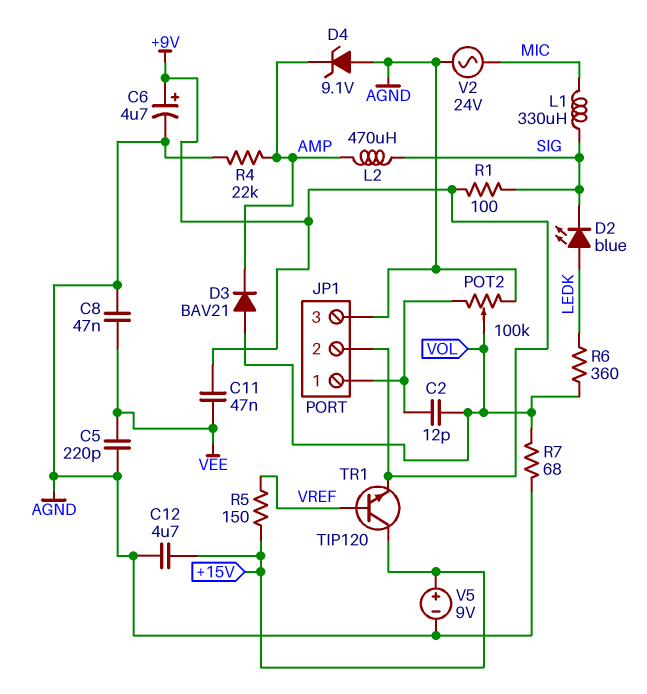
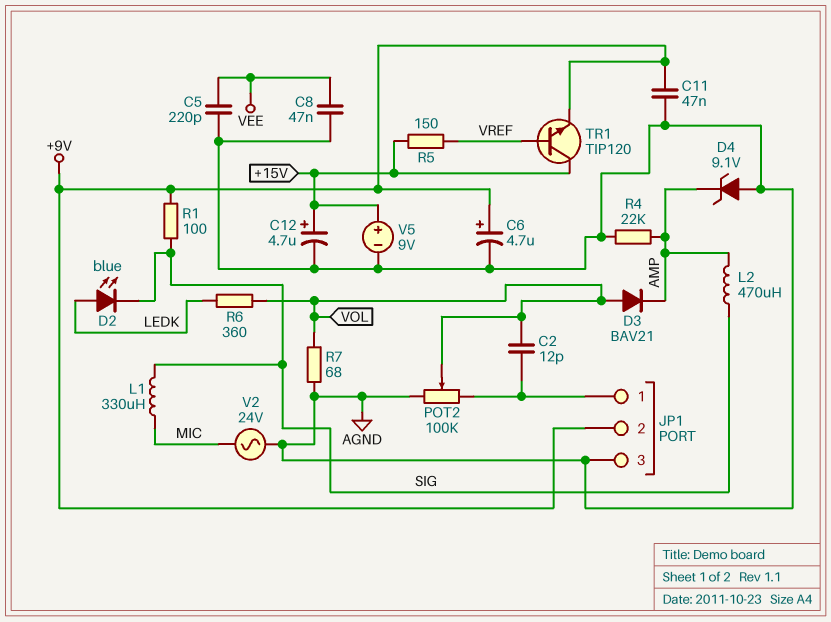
C11: 47nF (+9V, VEE) -> 47nF (+9V, AGND)
C12: 4.7uF (+15V, AGND) -> 4.7uF (plus +15V, minus AGND)

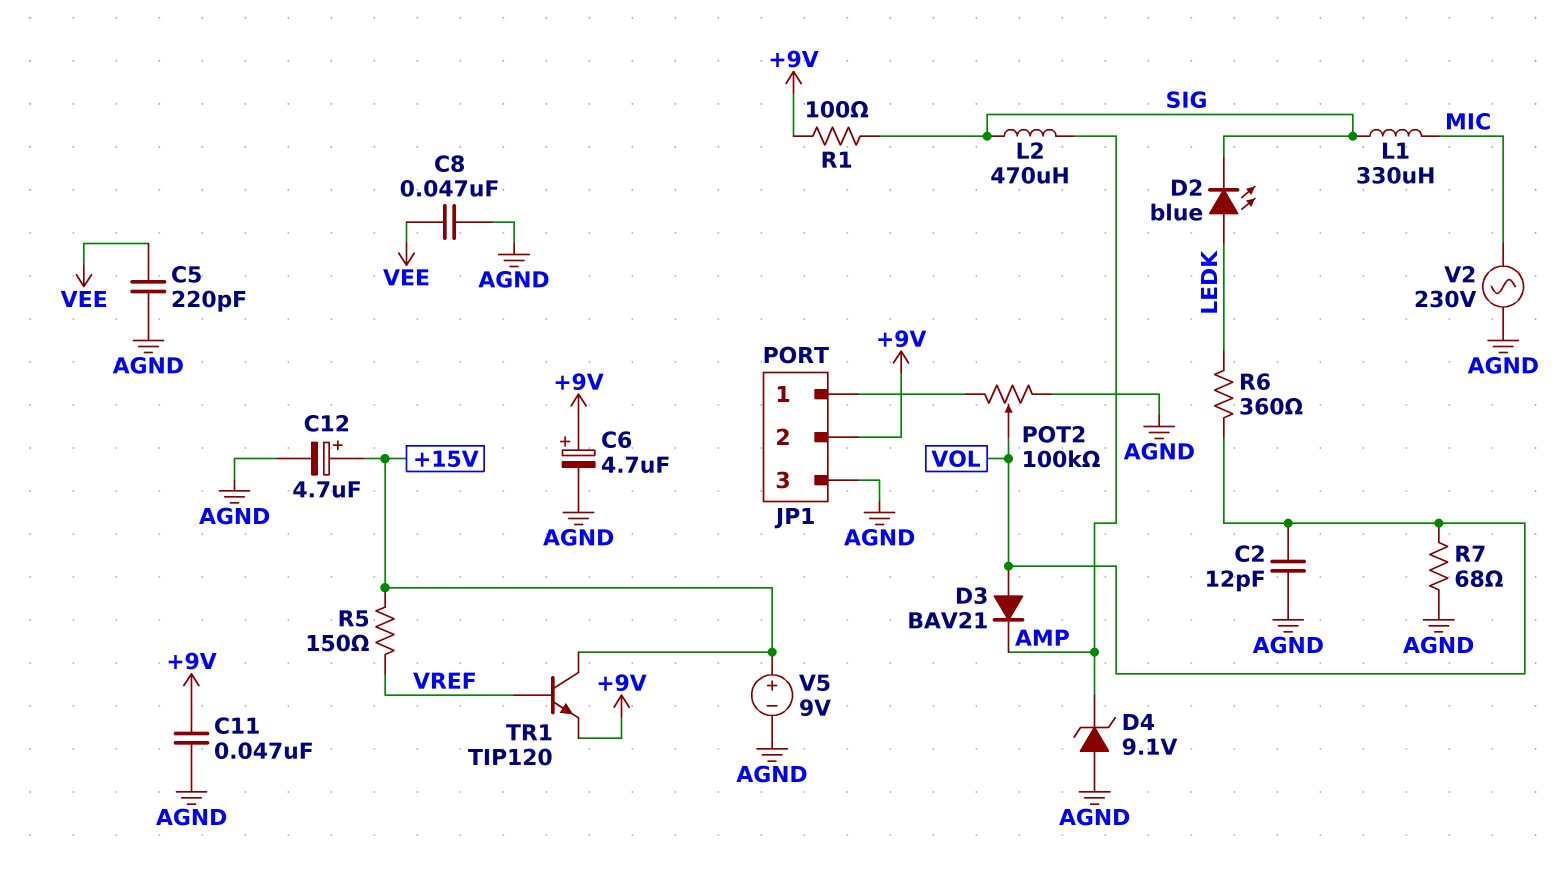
C2: 12pF (JP1/1, VOL) -> 12pF (AGND, VOL)
R4: 22k (AGND, AMP) -> none
V2: AC 24V (AGND, MIC) -> AC 230V (AGND, MIC)

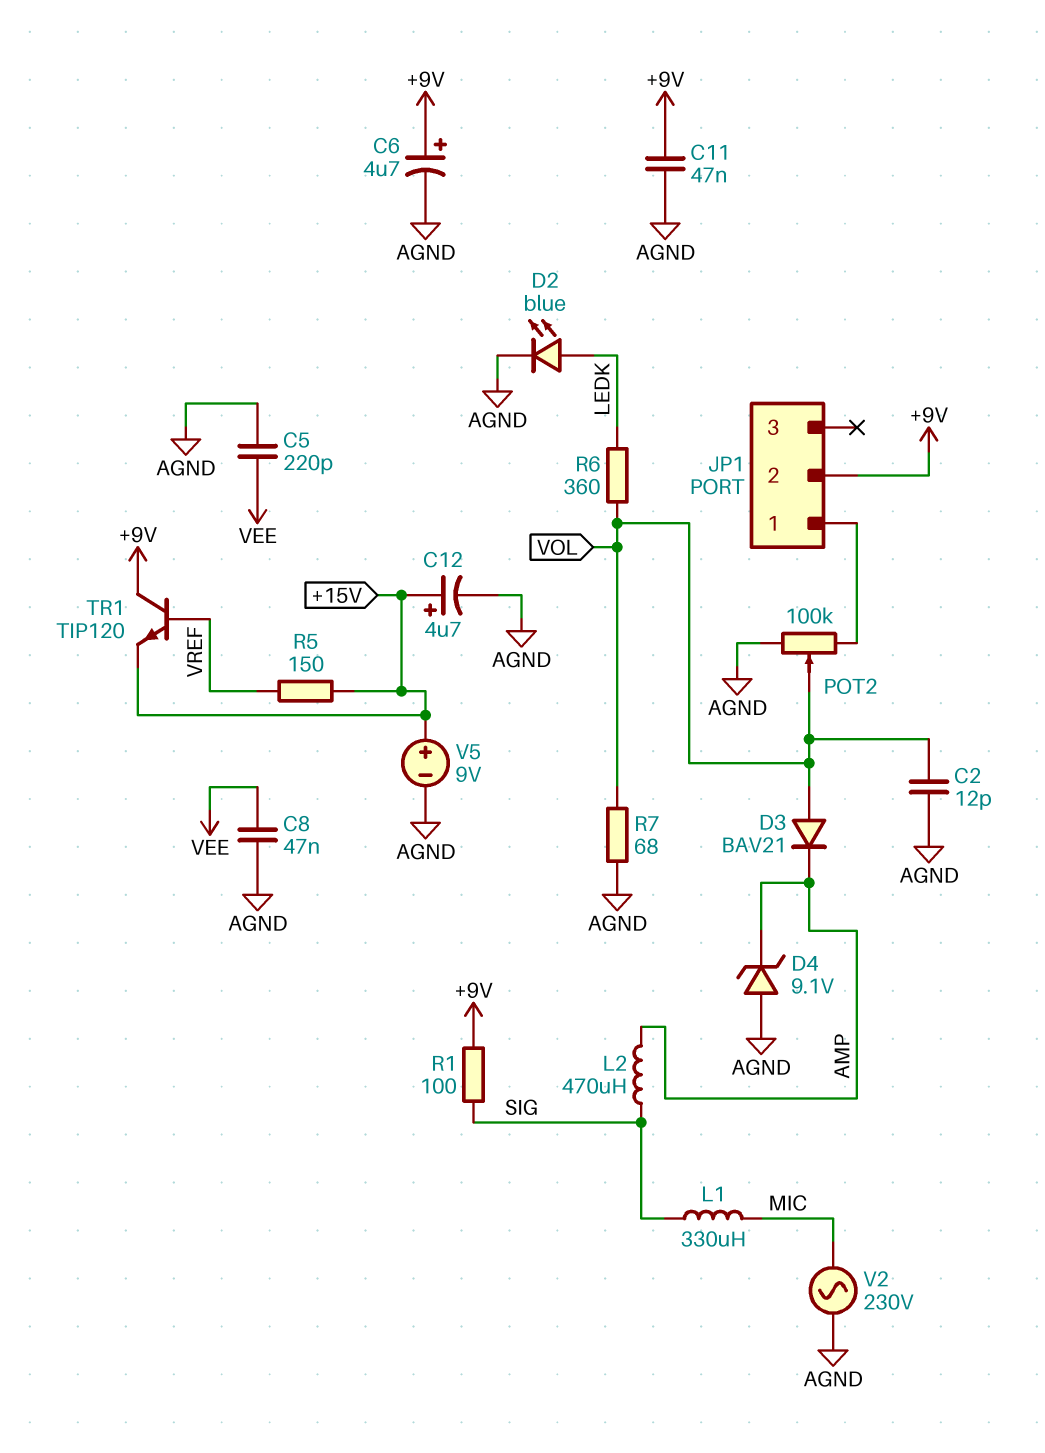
D2: LED blue (A LEDK, K SIG) -> LED blue (A LEDK, K AGND)
JP1 pin 3: AGND -> none
TR1: NPN TIP120 (B VREF, C +15V, E +9V) -> NPN TIP120 (B VREF, C +9V, E +15V)

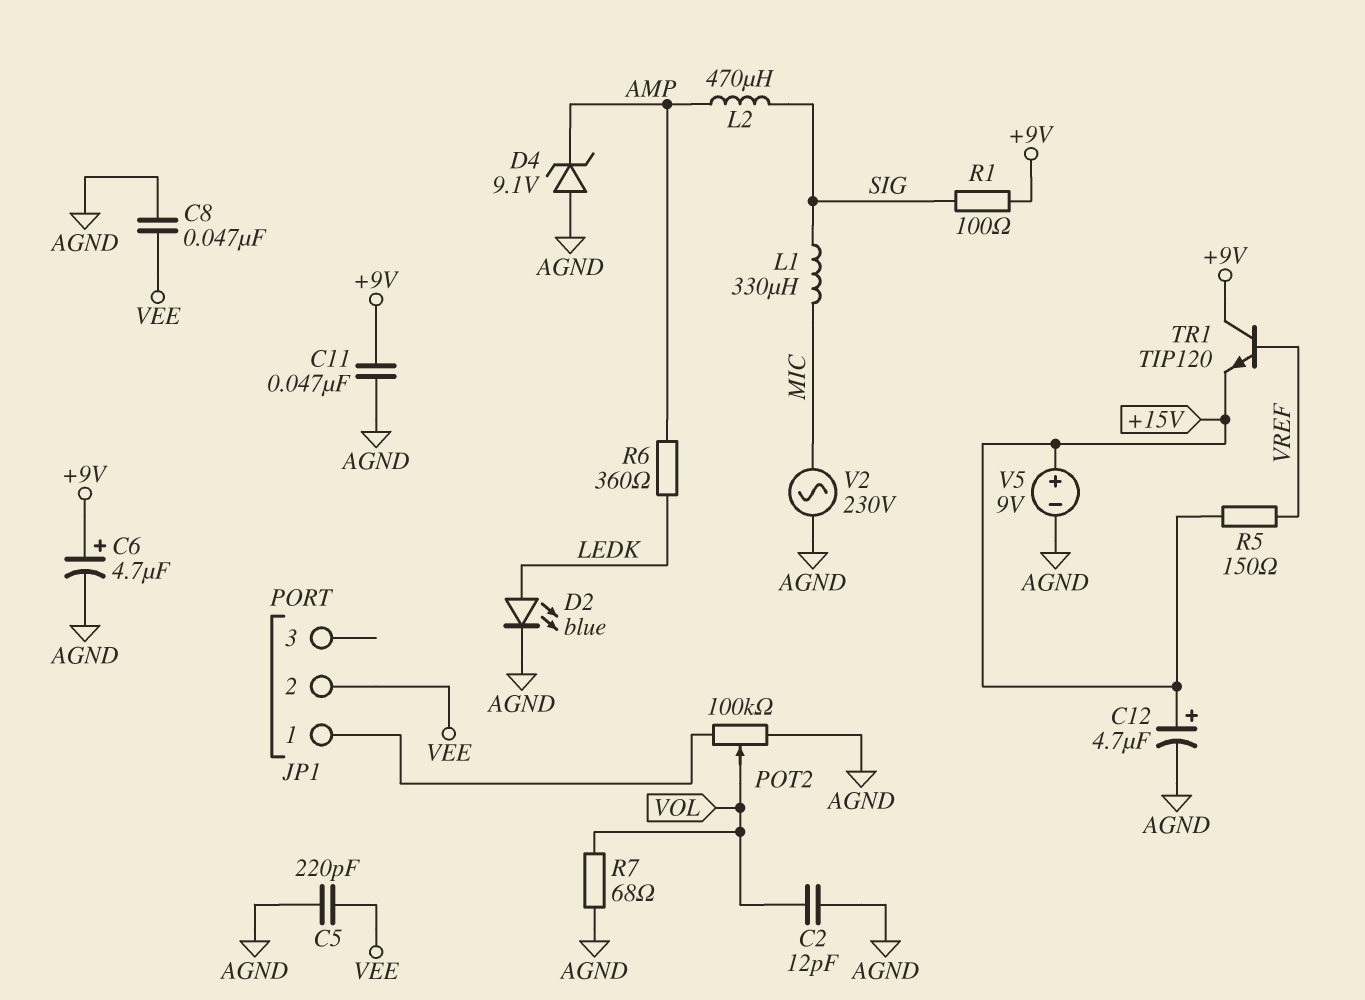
D3: diode BAV21 (A VOL, K AMP) -> none
JP1 pin 2: +9V -> VEE
R6: 360 (LEDK, VOL) -> 360 (AMP, LEDK)

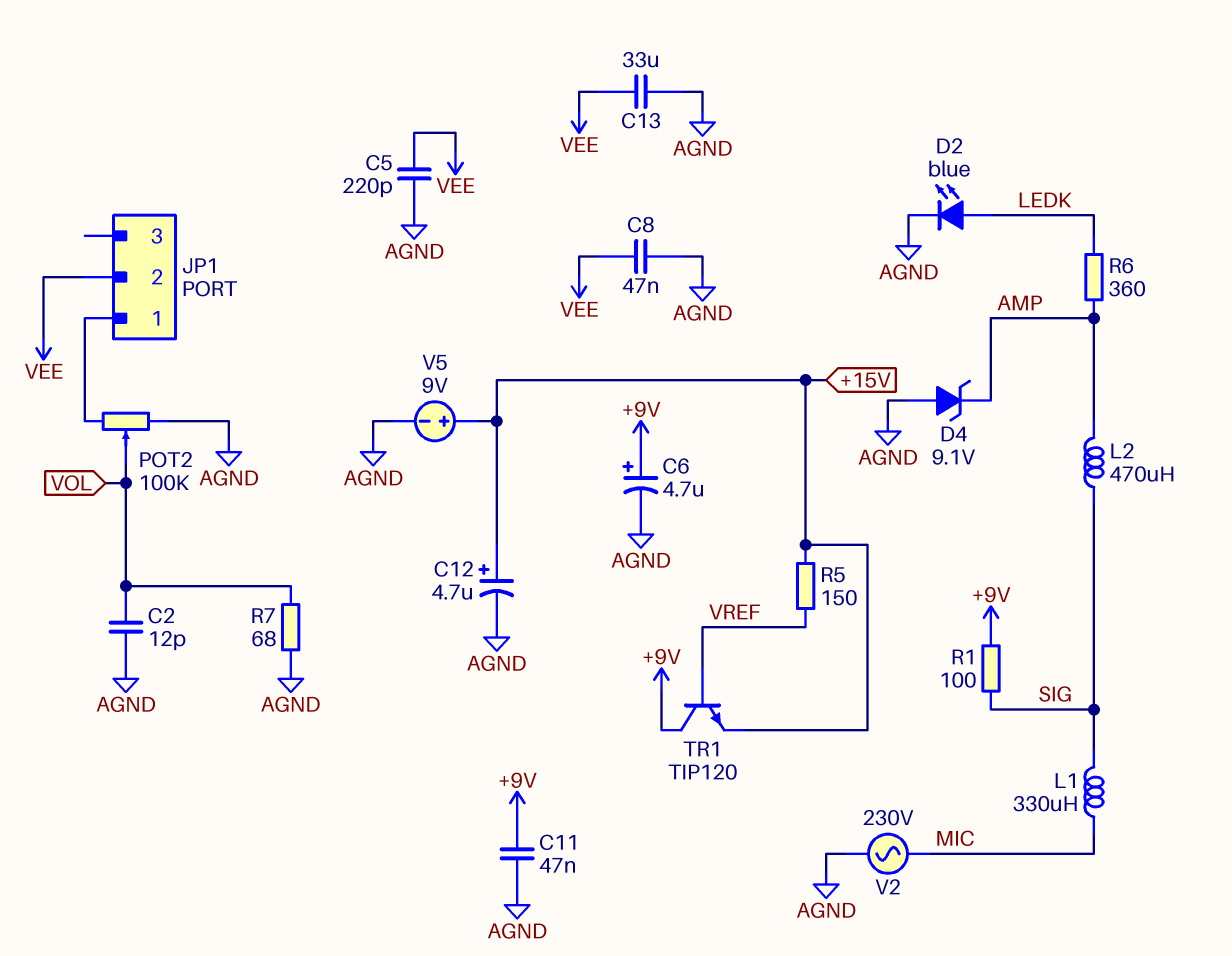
C13: none -> 33uF (AGND, VEE)

